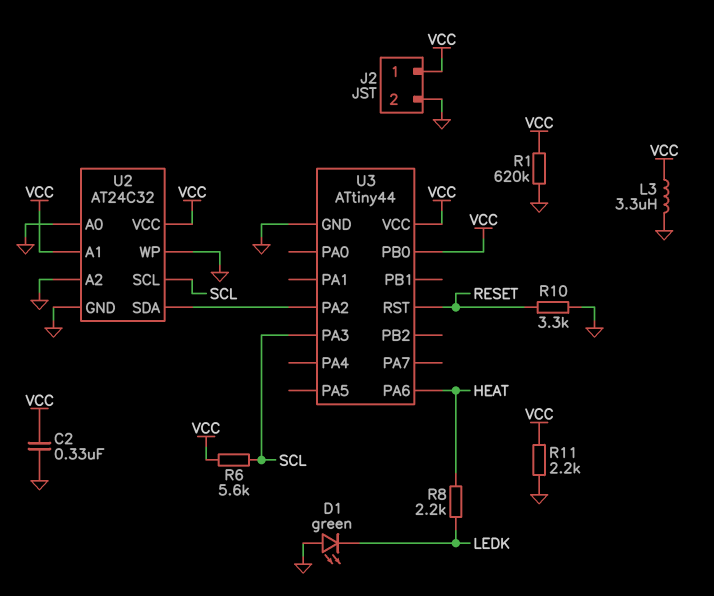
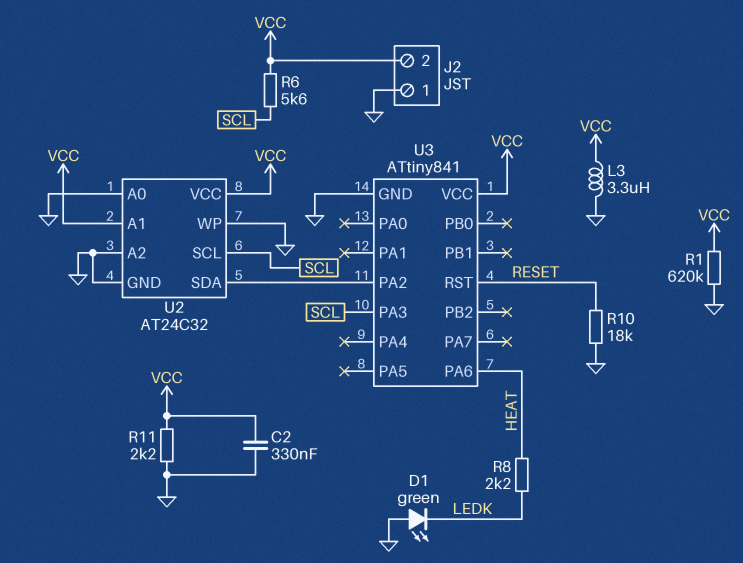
J2 pin 1: VCC -> GND
J2 pin 2: GND -> VCC
R10: 3.3k (GND, RESET) -> 18k (GND, RESET)
U3: ATtiny44 -> ATtiny841
U3 pin PB0: VCC -> none

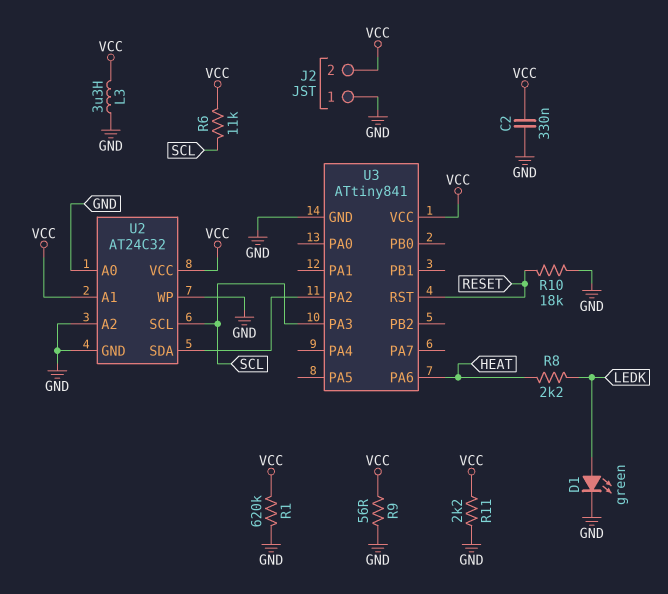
D1: LED green (A GND, K LEDK) -> LED green (A LEDK, K GND)
R6: 5.6k (SCL, VCC) -> 11k (SCL, VCC)
R9: none -> 56 (GND, VCC)

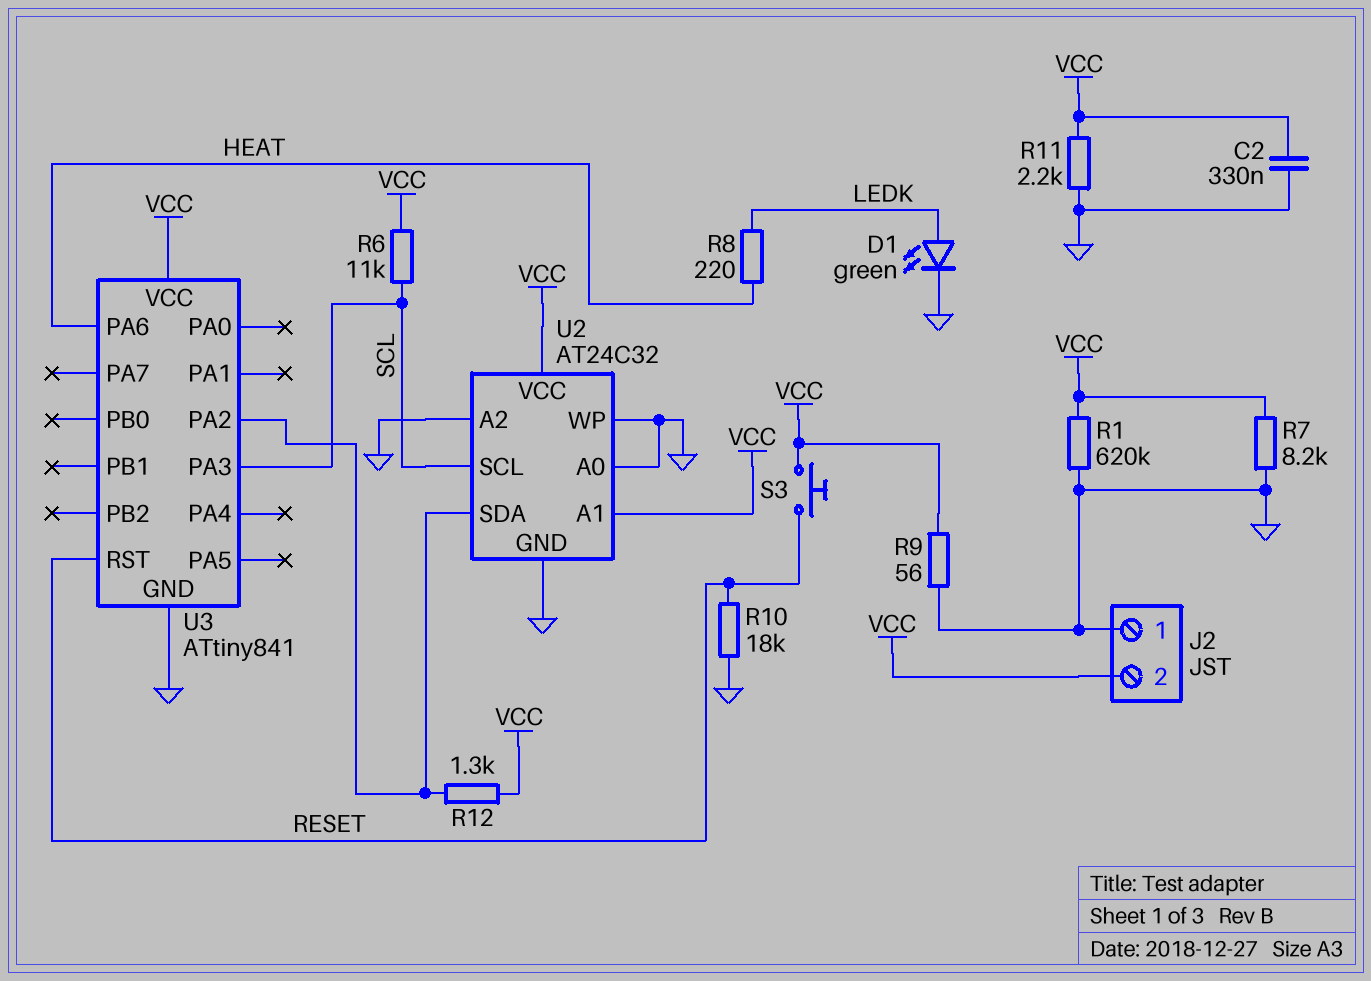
L3: 3.3uH (GND, VCC) -> none
R7: none -> 8.2k (GND, VCC)
R8: 2.2k (HEAT, LEDK) -> 220 (HEAT, LEDK)
R12: none -> 1.3k (U2/SDA, VCC)
S3: none -> button (RESET, VCC)

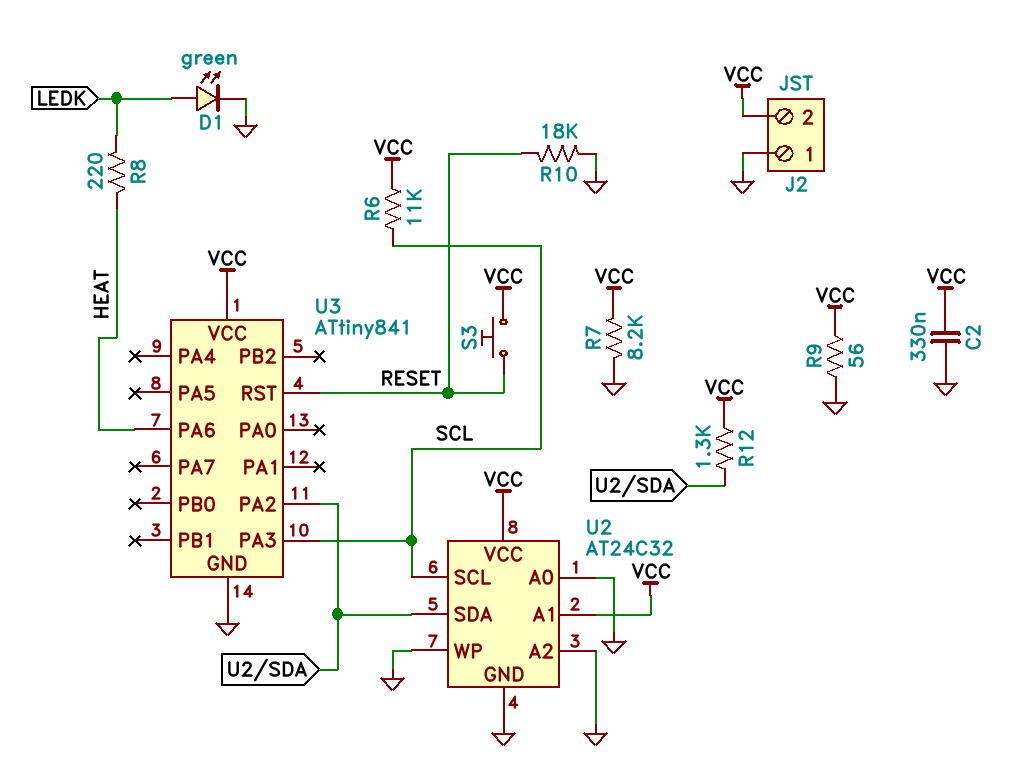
R1: 620k (GND, VCC) -> none
R11: 2.2k (GND, VCC) -> none

